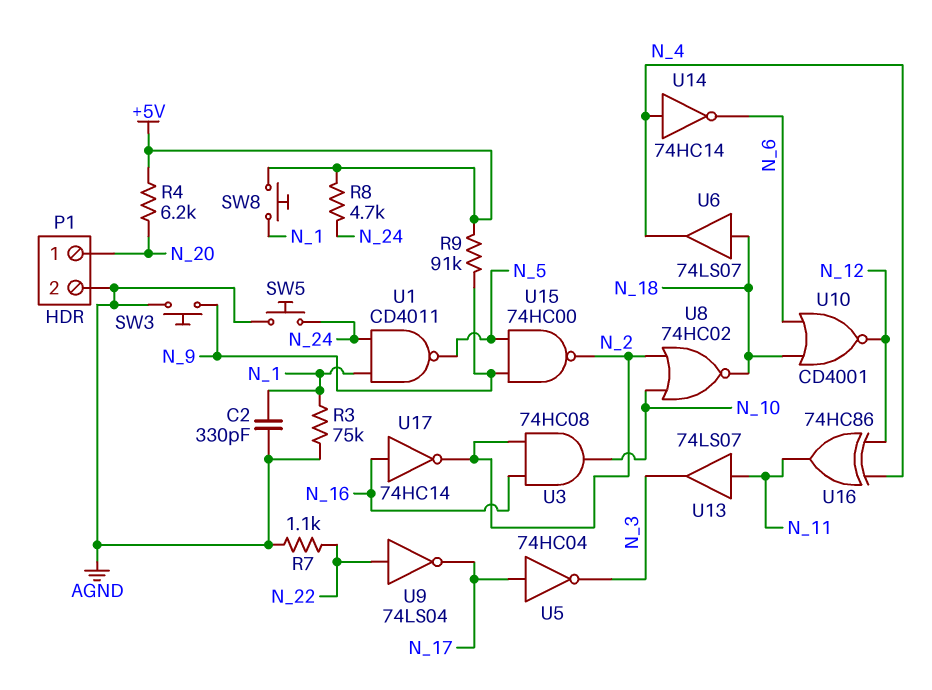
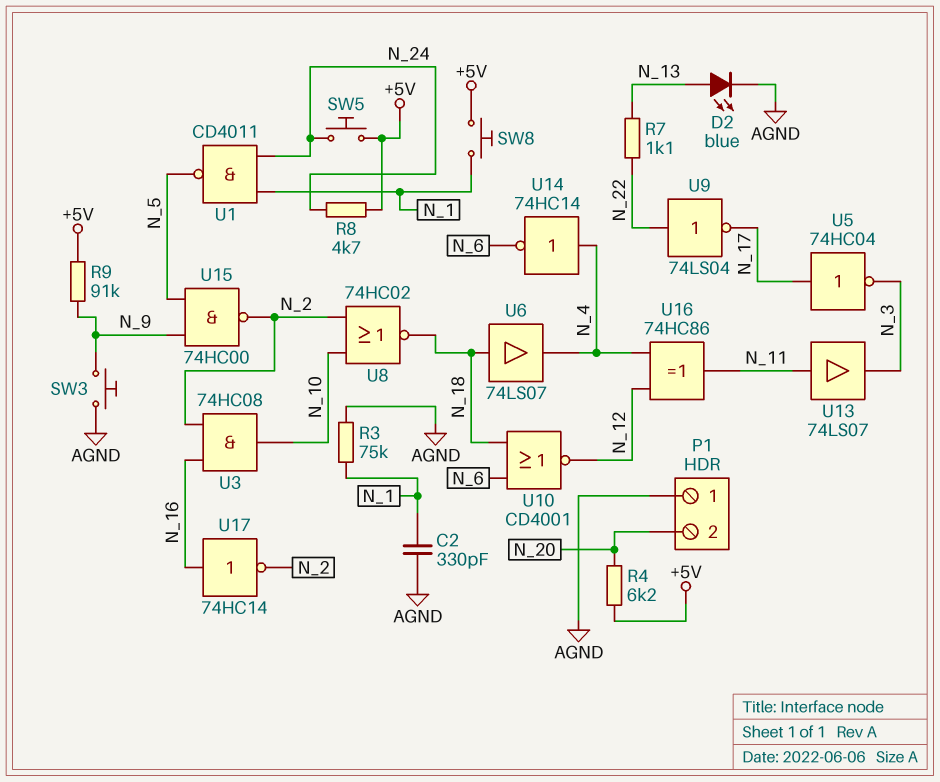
D2: none -> LED blue (A N_13, K AGND)
P1 pin 1: N_20 -> AGND
P1 pin 2: AGND -> N_20
R7: 1.1k (AGND, N_22) -> 1.1k (N_13, N_22)
SW5: button (AGND, N_24) -> button (+5V, N_24)

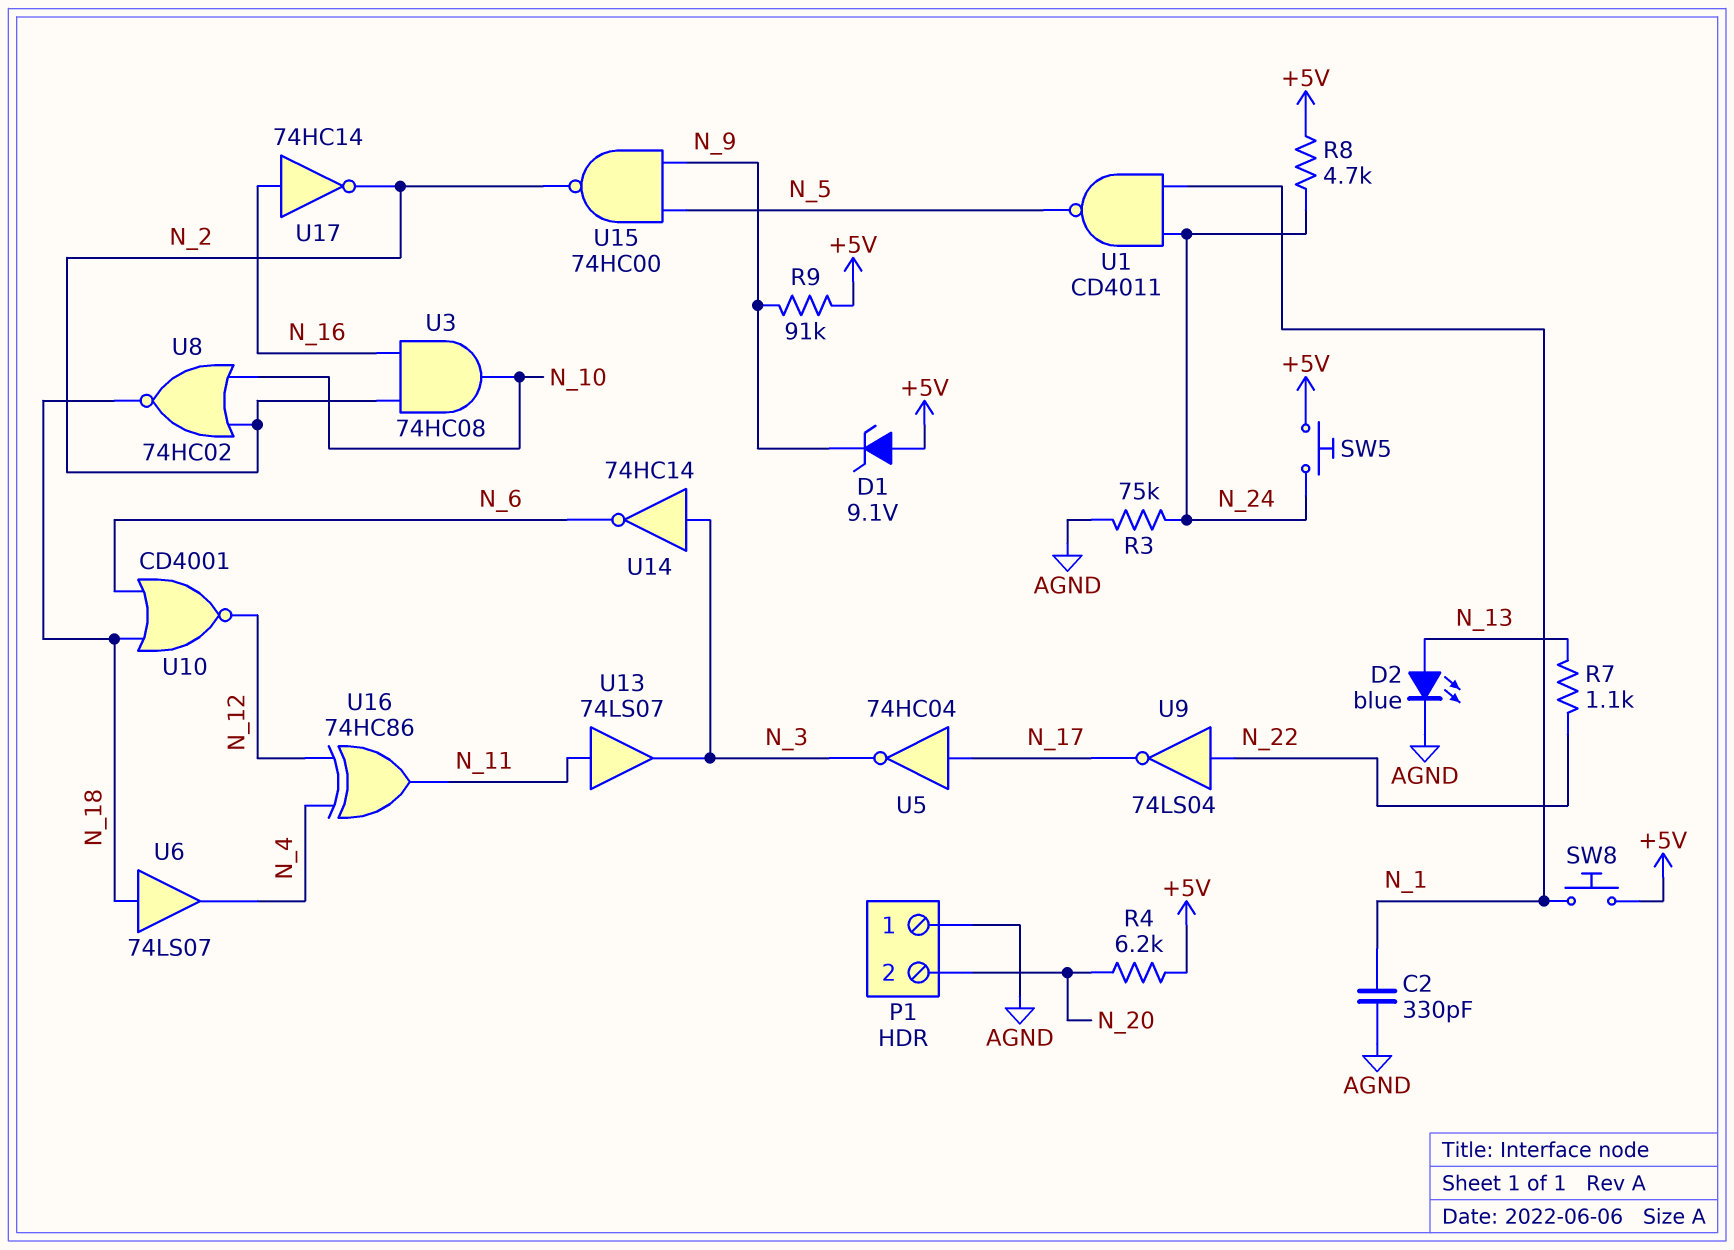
D1: none -> zener 9.1V (A +5V, K N_9)
R3: 75k (AGND, N_1) -> 75k (AGND, N_24)
SW3: button (AGND, N_9) -> none
U14: NOT 74HC14 (in N_4, out N_6) -> NOT 74HC14 (in N_3, out N_6)

